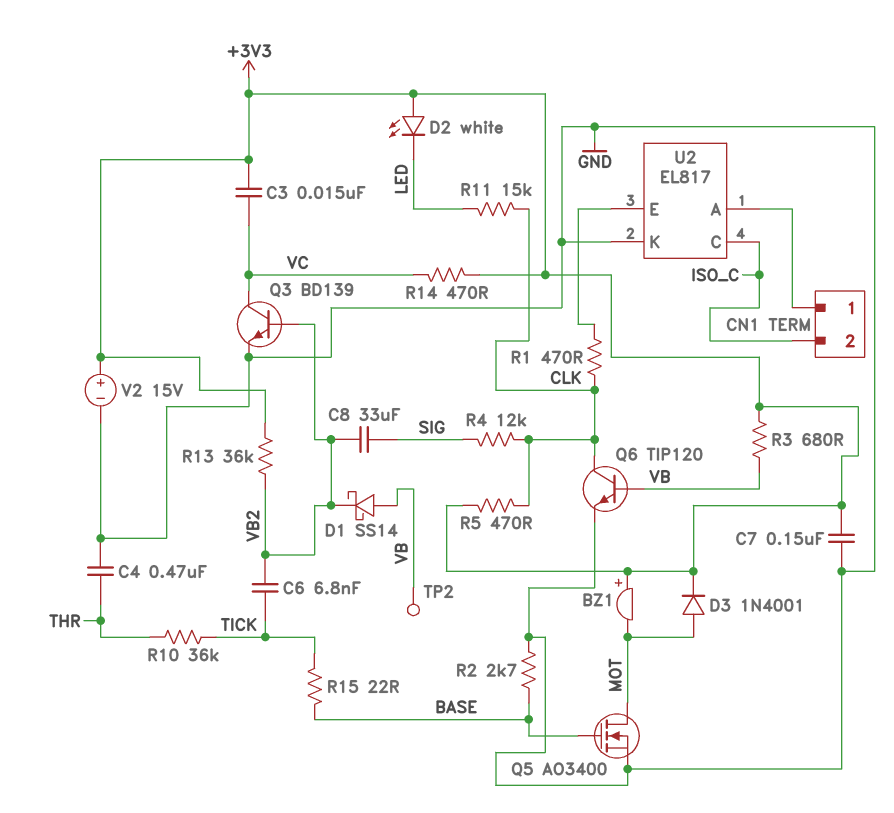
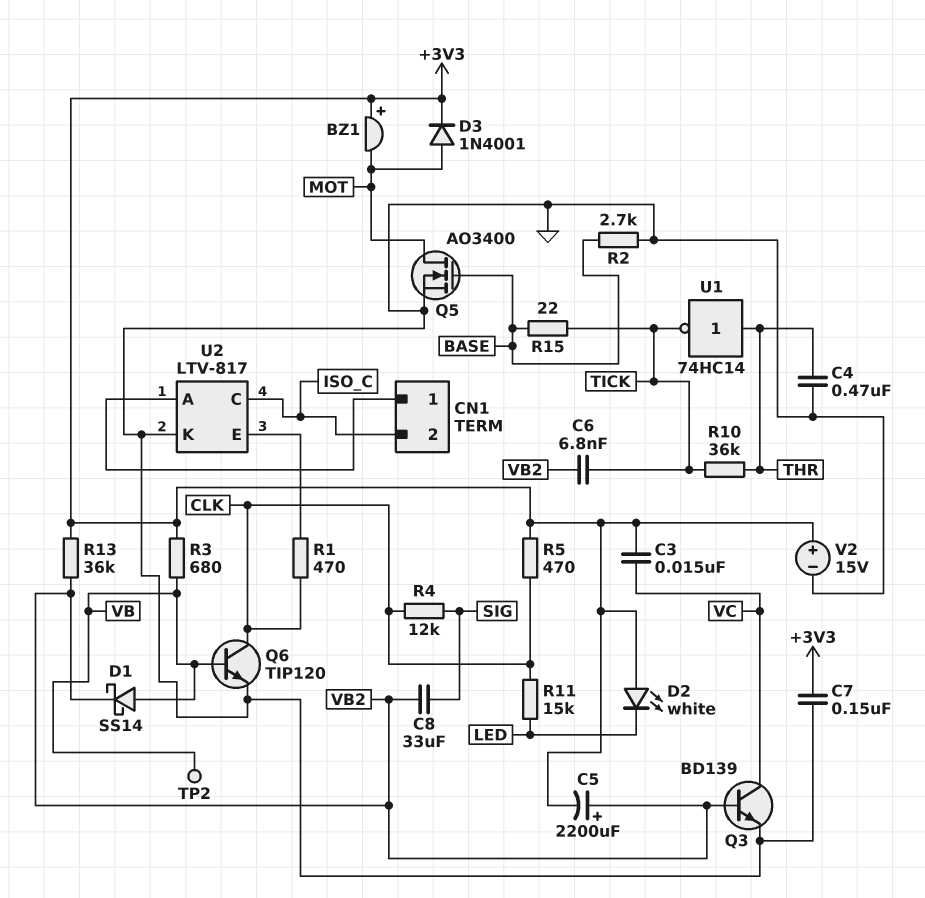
C5: none -> 2200uF (plus VB2, minus +3V3)
R14: 470 (+3V3, VC) -> none
U1: none -> NOT 74HC14 (in THR, out TICK)
U2: EL817 -> LTV-817

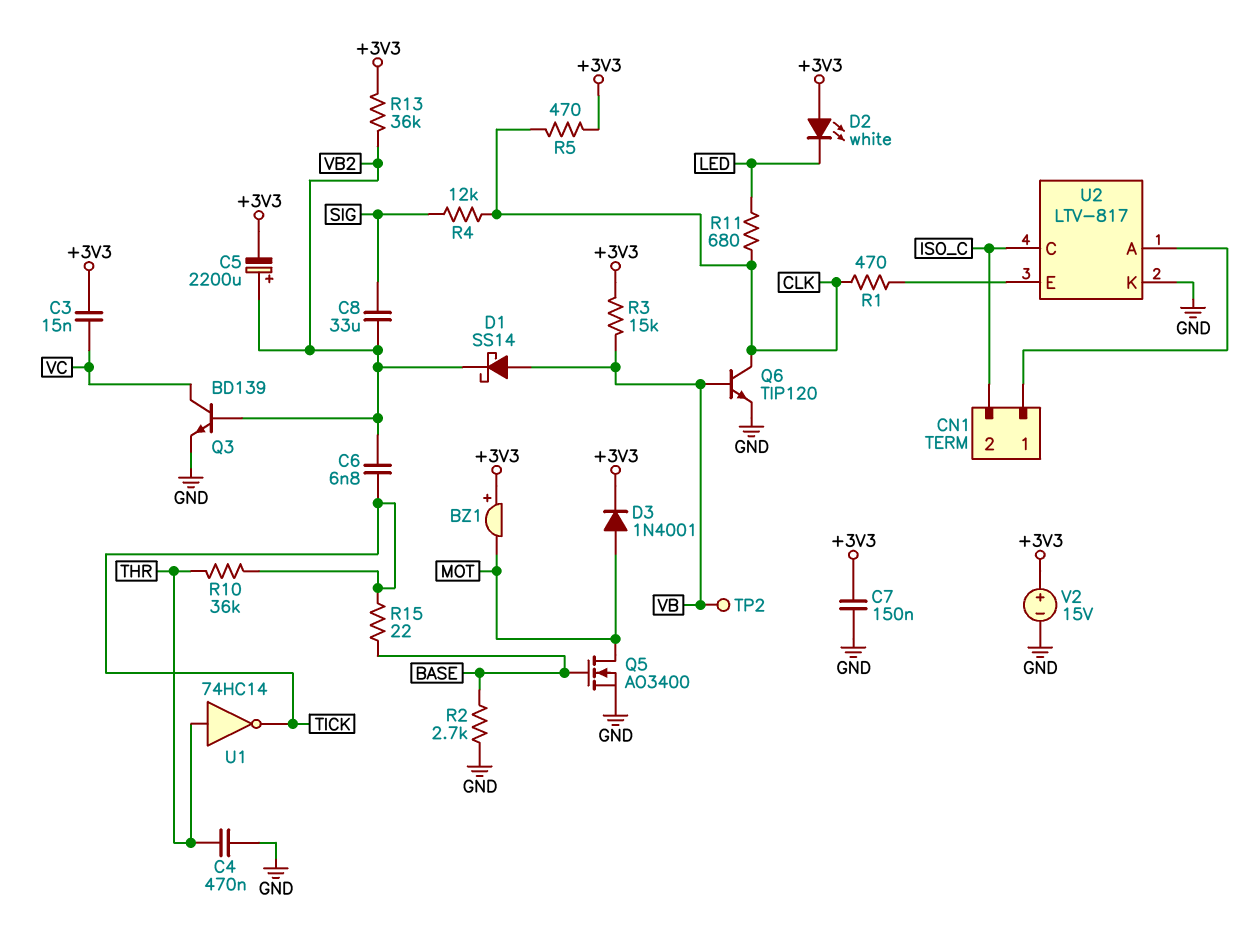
R3: 680 (+3V3, VB) -> 15k (+3V3, VB)
R11: 15k (CLK, LED) -> 680 (CLK, LED)

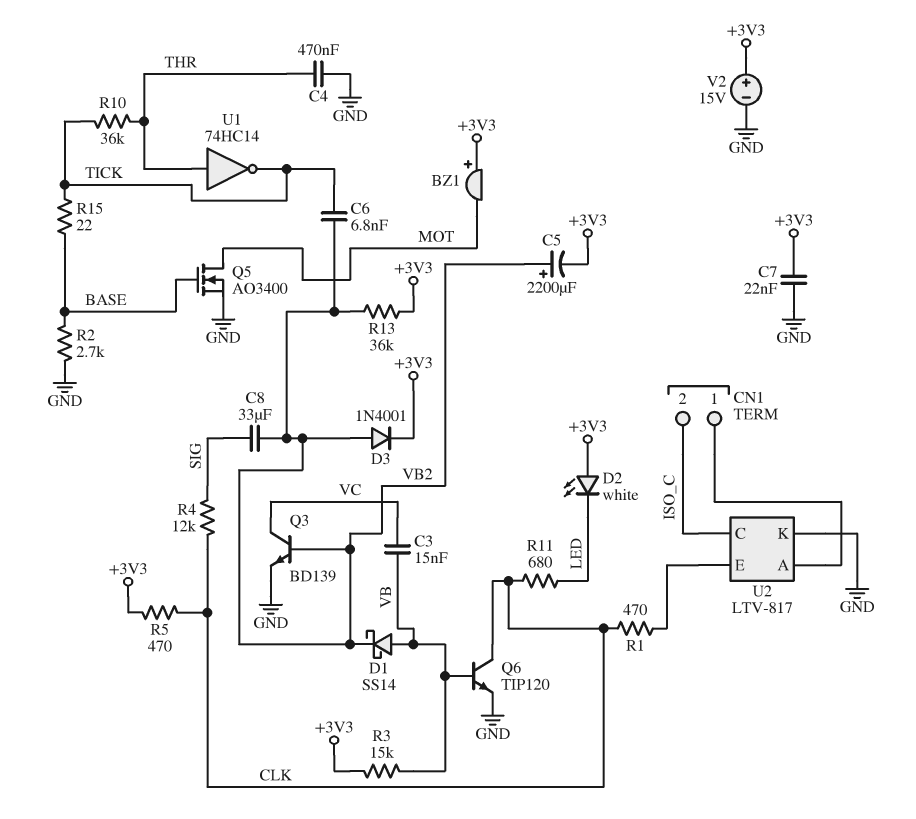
C3: 15nF (+3V3, VC) -> 15nF (VB, VC)
C7: 150nF (+3V3, GND) -> 22nF (+3V3, GND)
D3: diode 1N4001 (A MOT, K +3V3) -> diode 1N4001 (A VB2, K +3V3)
TP2: test point (VB) -> none

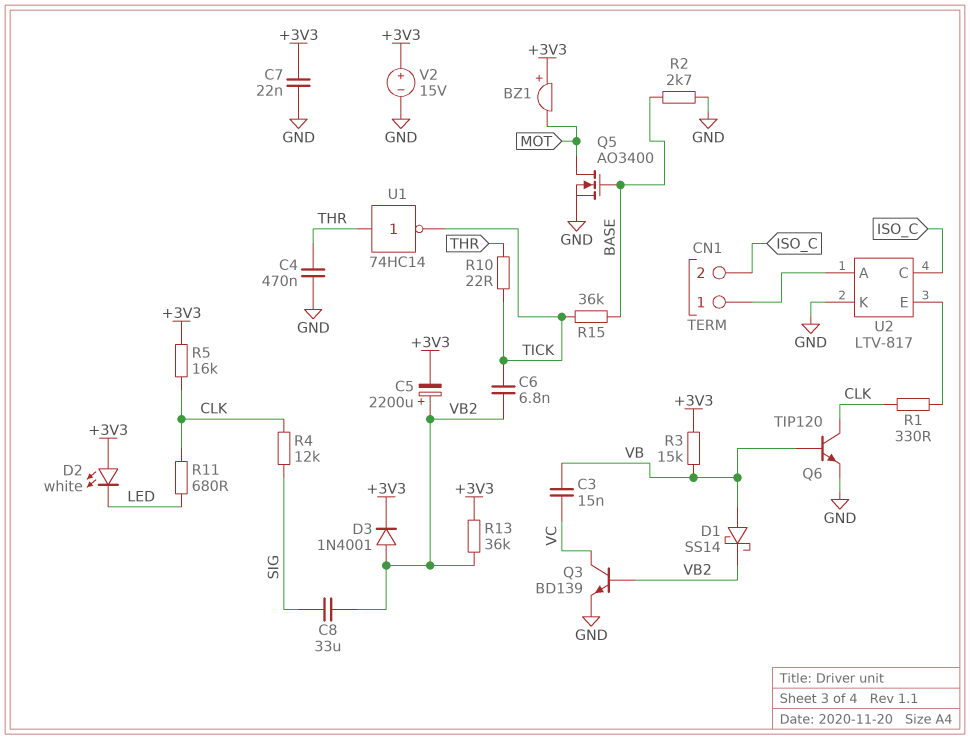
R1: 470 (CLK, U2/E) -> 330 (CLK, U2/E)
R5: 470 (+3V3, CLK) -> 16k (+3V3, CLK)
R10: 36k (THR, TICK) -> 22 (THR, TICK)
R15: 22 (BASE, TICK) -> 36k (BASE, TICK)

